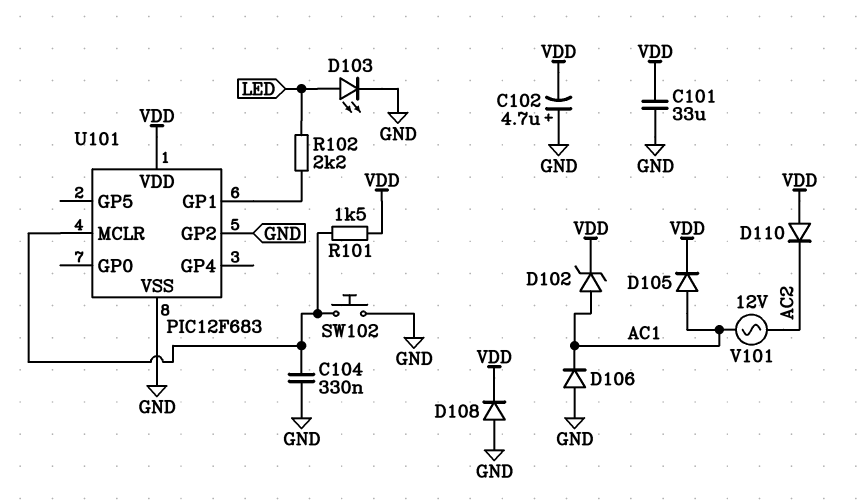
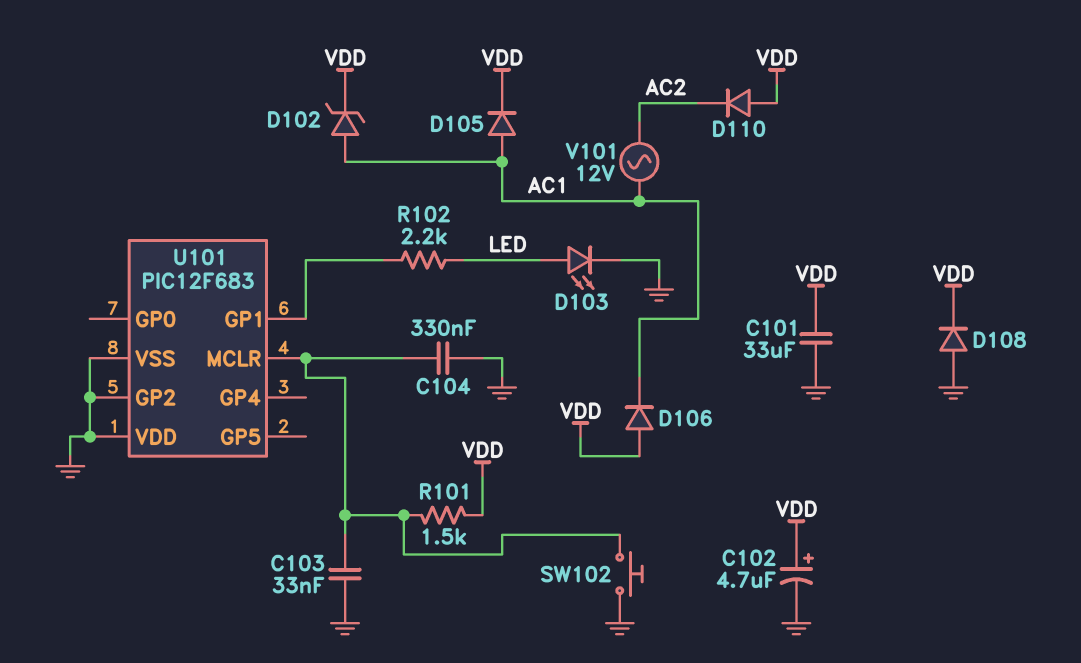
C102: 4.7uF (plus GND, minus VDD) -> 4.7uF (plus VDD, minus GND)
C103: none -> 33nF (GND, U101/MCLR)
D106: diode (A GND, K AC1) -> diode (A VDD, K AC1)
U101 pin VDD: VDD -> GND

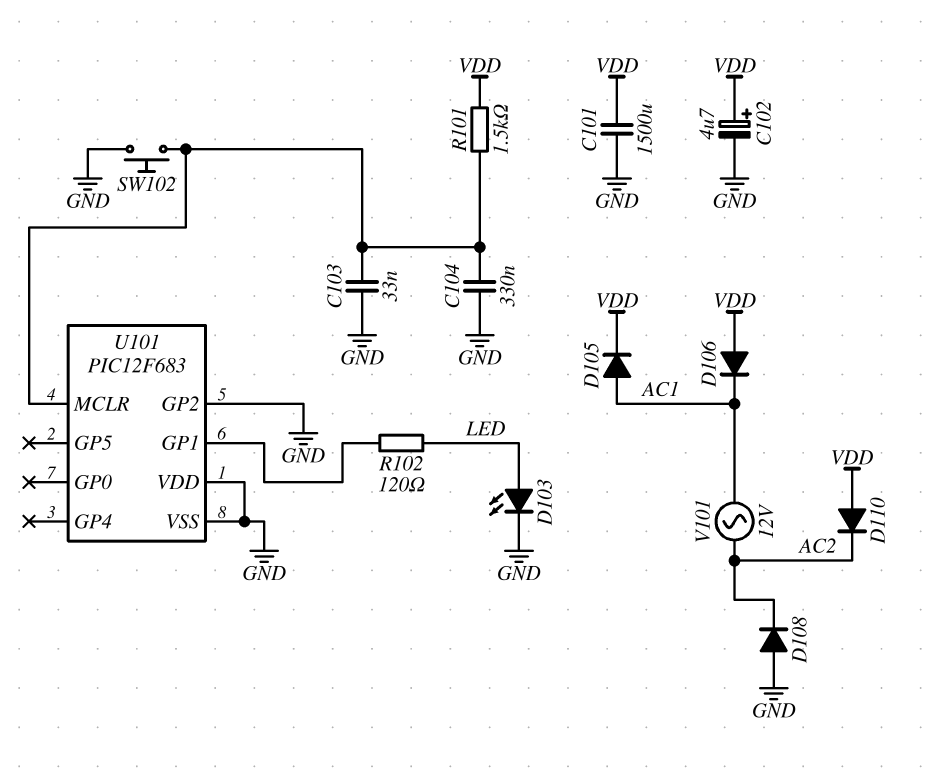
C101: 33uF (GND, VDD) -> 1500uF (GND, VDD)
D102: zener (A AC1, K VDD) -> none
D108: diode (A GND, K VDD) -> diode (A GND, K AC2)
R102: 2.2k (LED, U101/GP1) -> 120 (LED, U101/GP1)

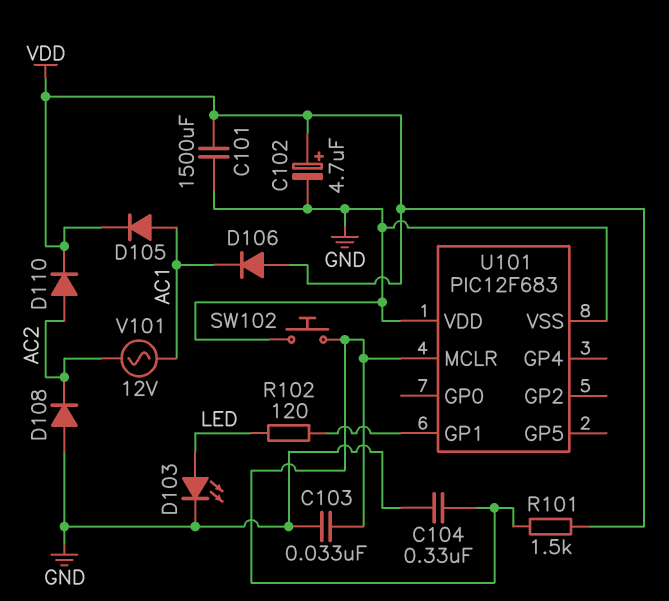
D110: diode (A VDD, K AC2) -> diode (A AC2, K VDD)
U101 pin GP2: GND -> none

